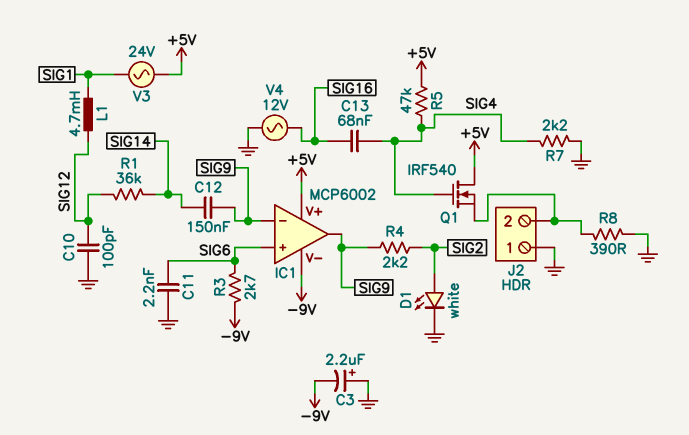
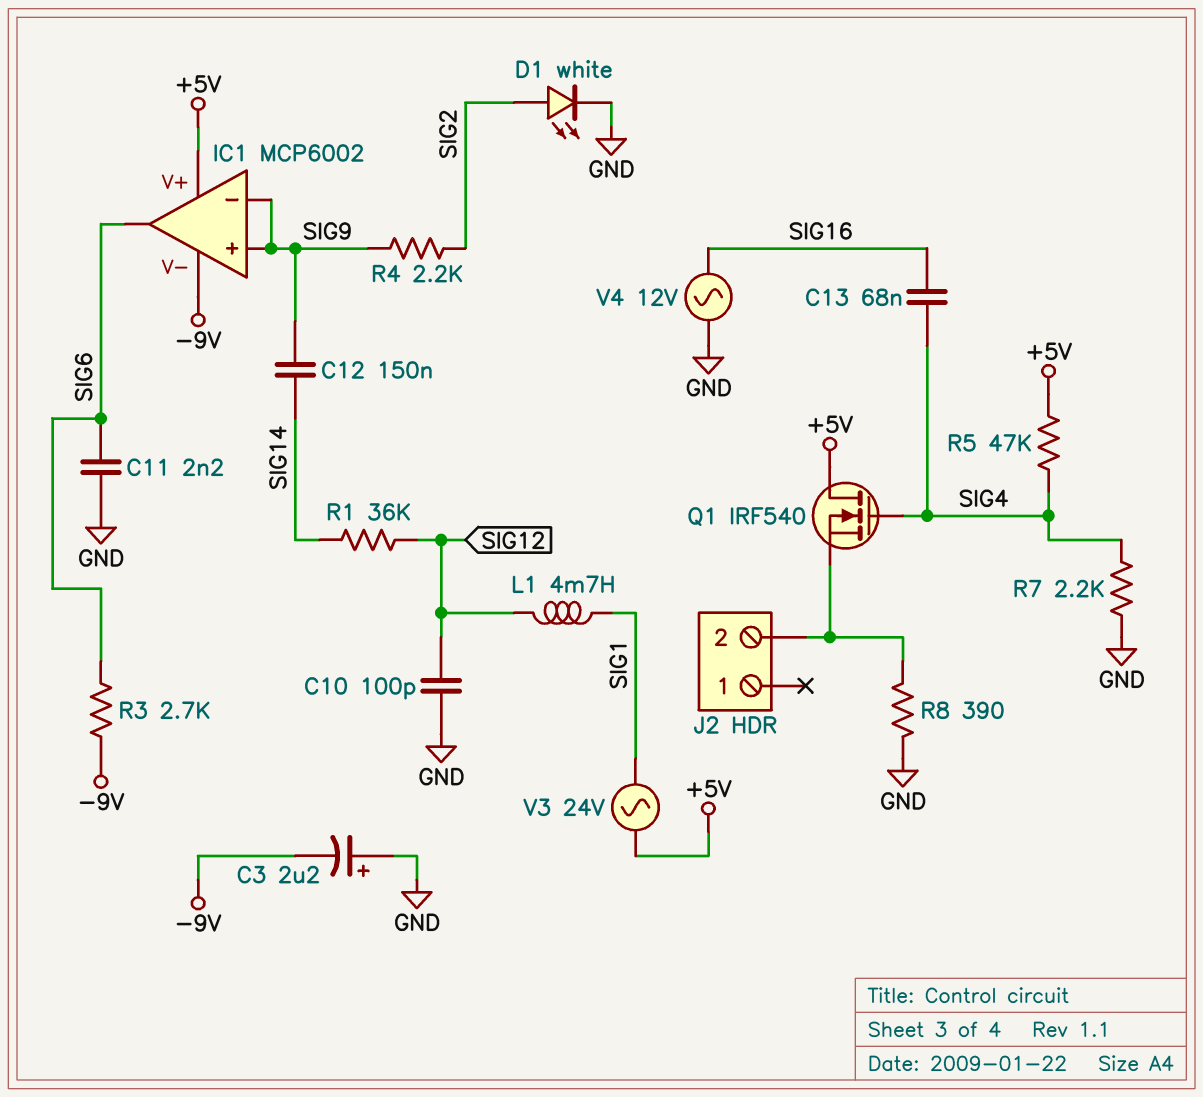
IC1 pin in+: SIG6 -> SIG9
IC1 pin out: SIG9 -> SIG6
J2 pin 1: GND -> none

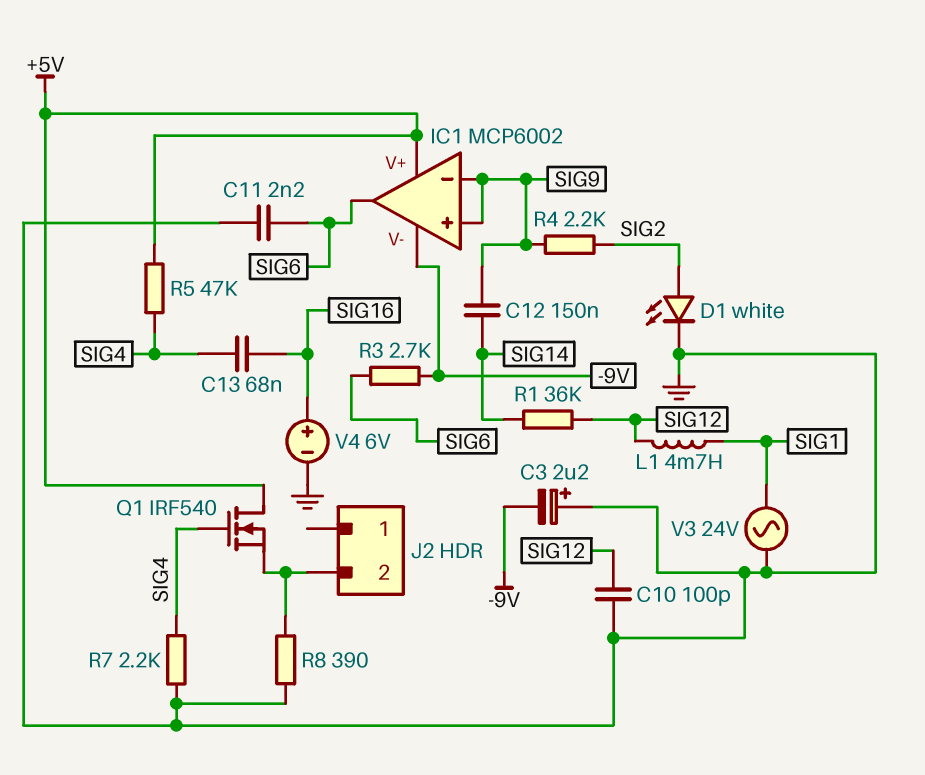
V3: AC 24V (+5V, SIG1) -> AC 24V (GND, SIG1)
V4: AC 12V (GND, SIG16) -> 6V (plus SIG16, minus GND)

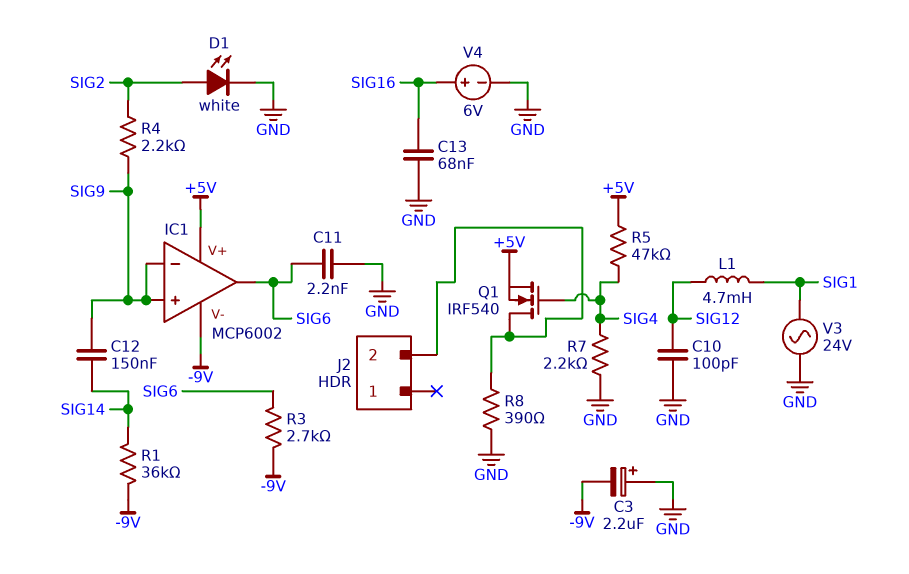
C13: 68nF (SIG4, SIG16) -> 68nF (GND, SIG16)
Q1: NMOS IRF540 (G SIG4, D +5V, S J2/2) -> NMOS IRF540 (G SIG4, D J2/2, S +5V)
R1: 36k (SIG12, SIG14) -> 36k (-9V, SIG14)

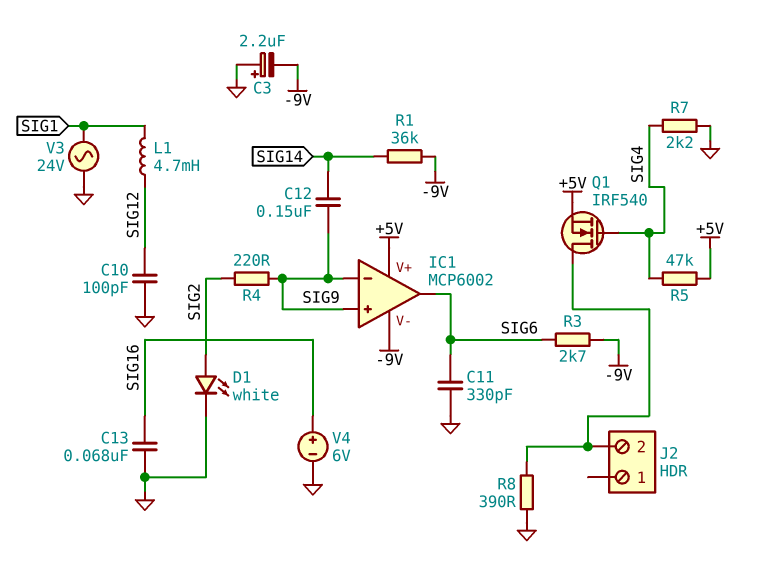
C11: 2.2nF (GND, SIG6) -> 330pF (GND, SIG6)
R4: 2.2k (SIG2, SIG9) -> 220 (SIG2, SIG9)

